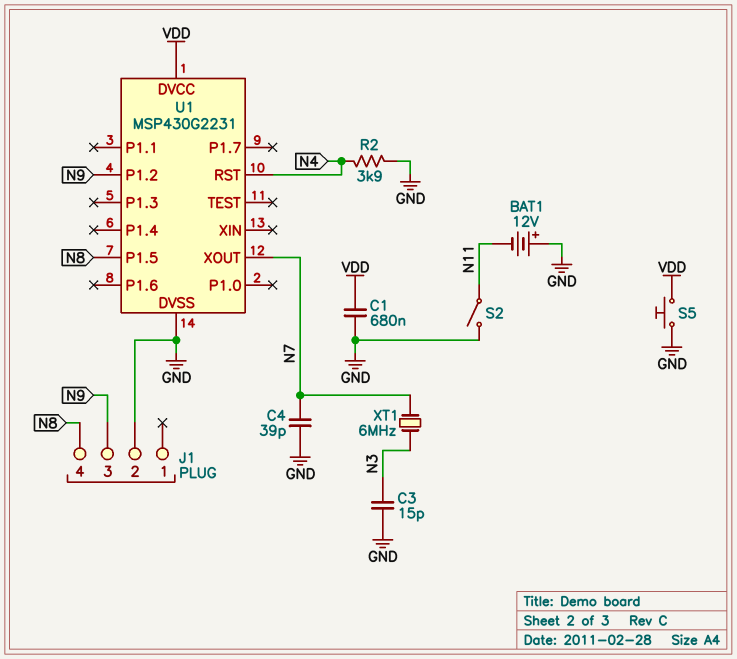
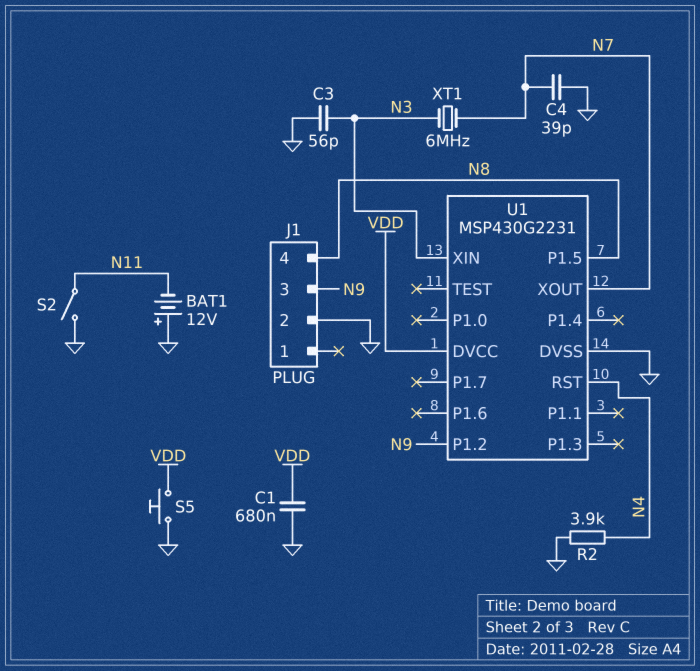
C3: 15pF (GND, N3) -> 56pF (GND, N3)
U1 pin XIN: none -> N3

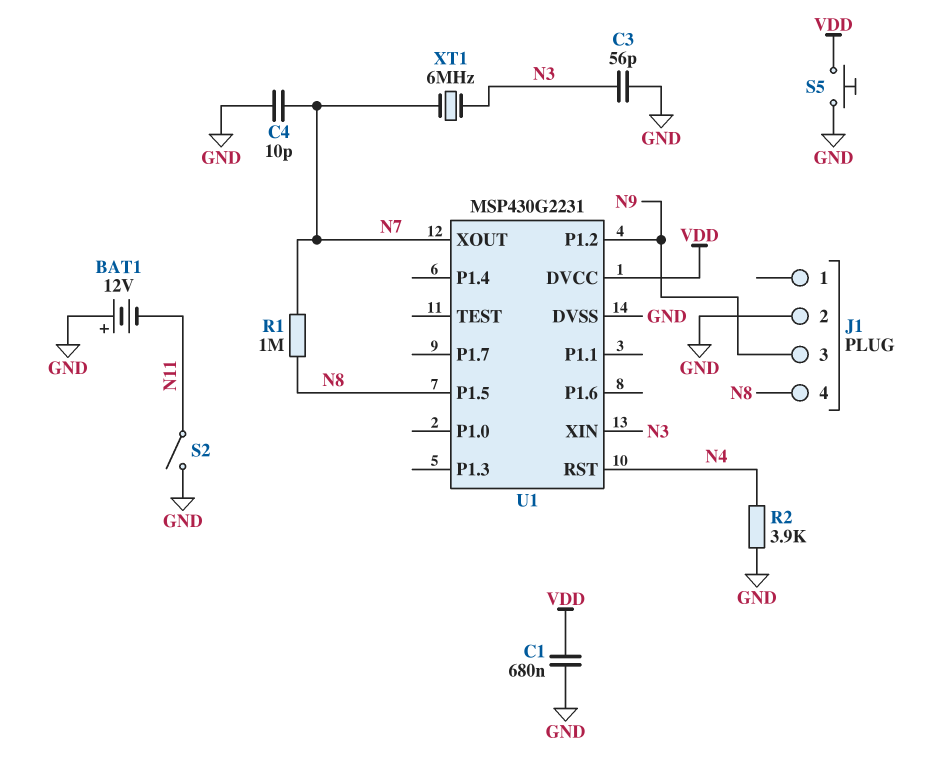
C4: 39pF (GND, N7) -> 10pF (GND, N7)
R1: none -> 1M (N7, N8)

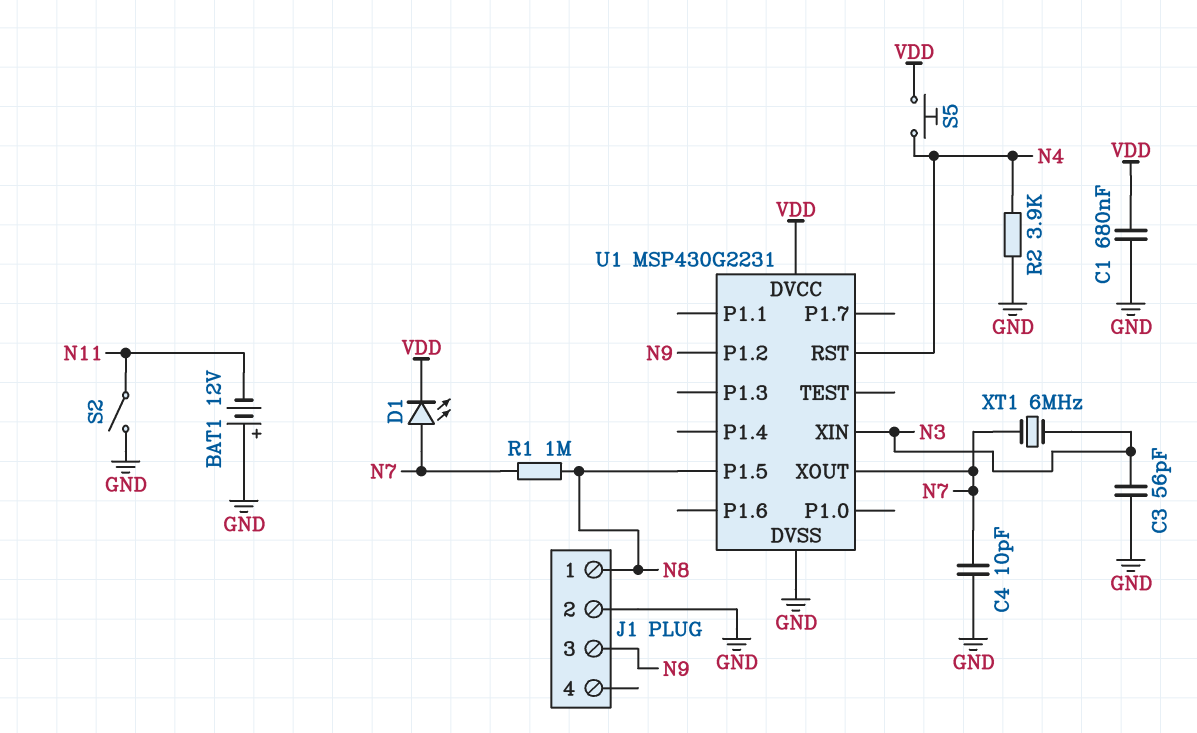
D1: none -> LED (A N7, K VDD)
J1 pin 1: none -> N8
J1 pin 4: N8 -> none
S5: button (GND, VDD) -> button (N4, VDD)

